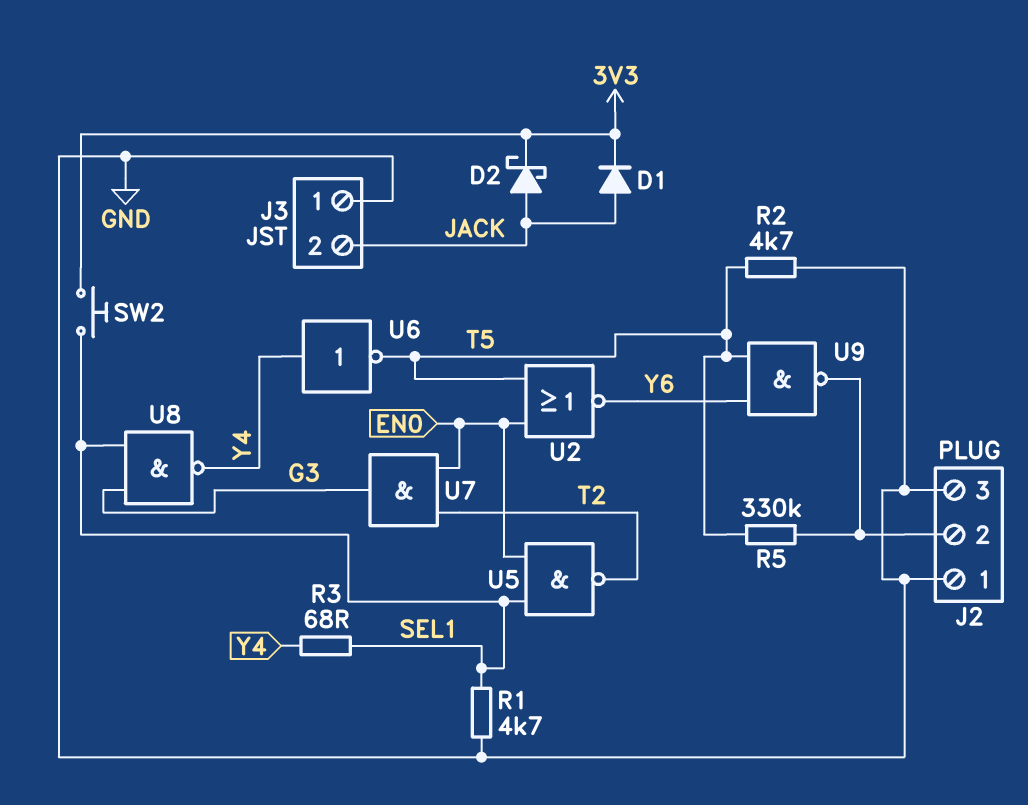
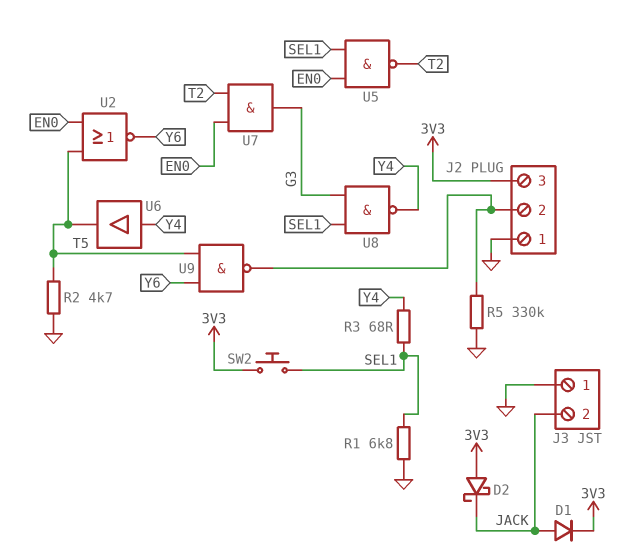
D2: schottky (A JACK, K 3V3) -> schottky (A 3V3, K JACK)
J2 pin 3: GND -> 3V3
R1: 4.7k (GND, SEL1) -> 6.8k (GND, SEL1)
R5: 330k (J2/2, T5) -> 330k (GND, J2/2)
U6: NOT (in Y4, out T5) -> buffer (in Y4, out T5)

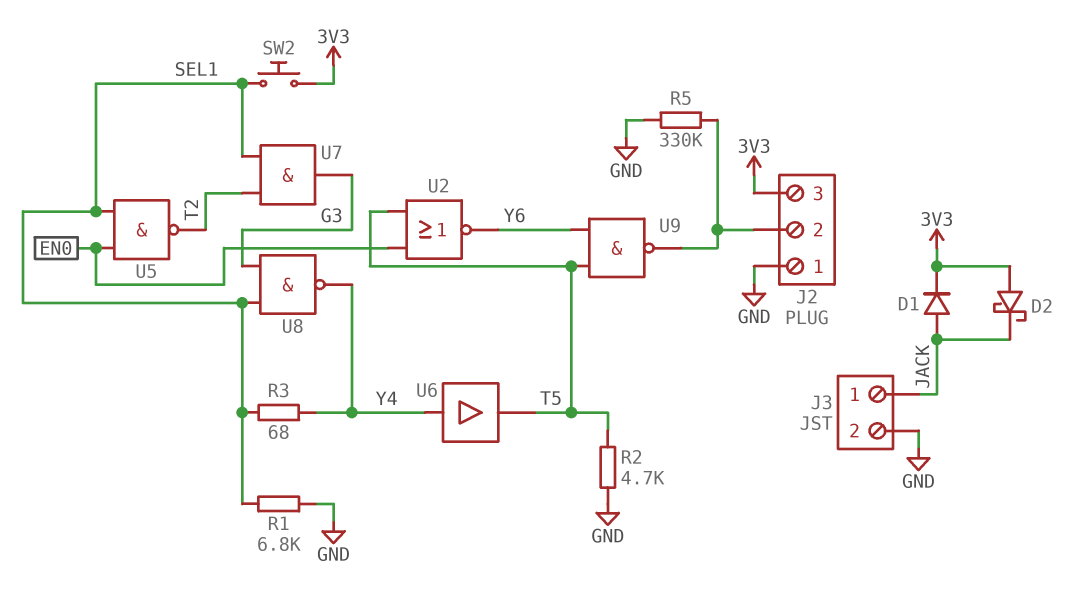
J3 pin 1: GND -> JACK
J3 pin 2: JACK -> GND
U7: AND (in EN0, in T2, out G3) -> AND (in SEL1, in T2, out G3)

